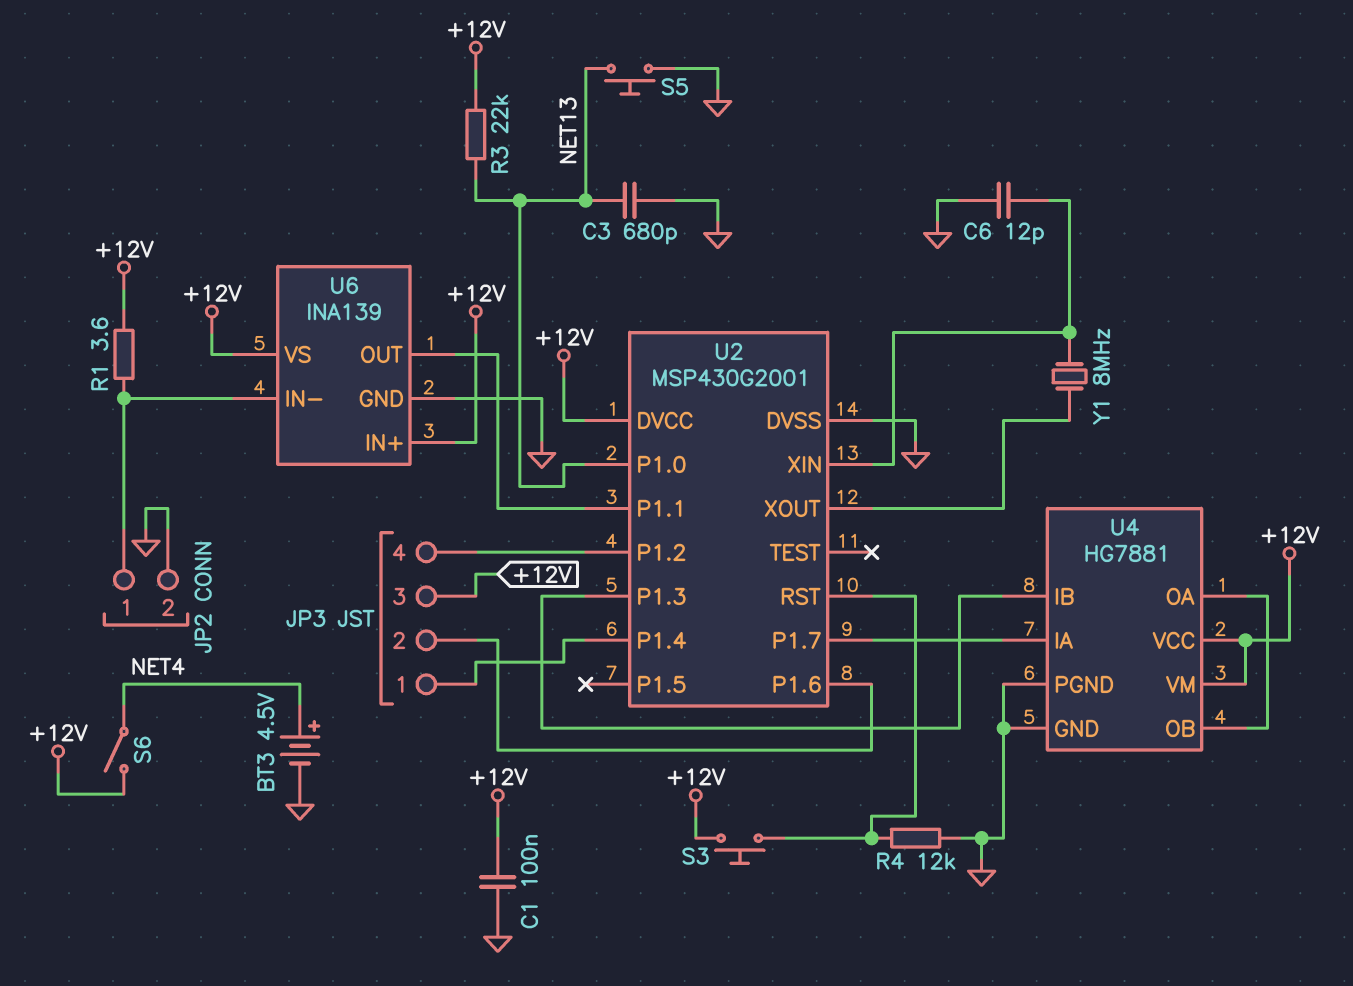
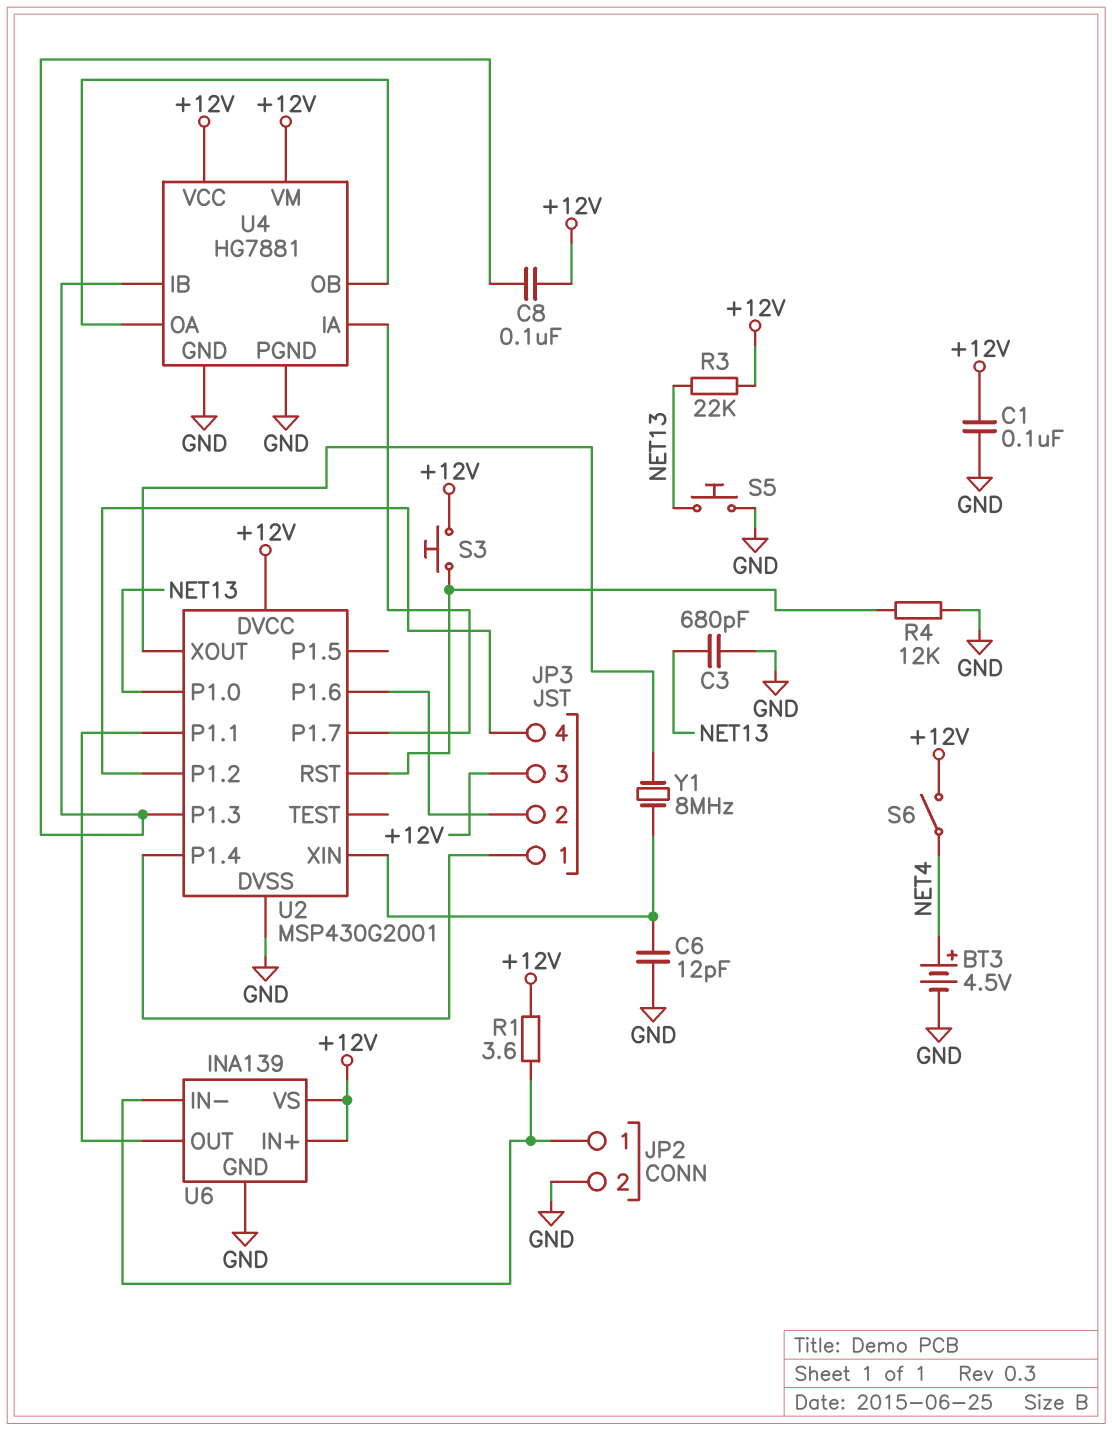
C8: none -> 100nF (+12V, U2/P1.3)

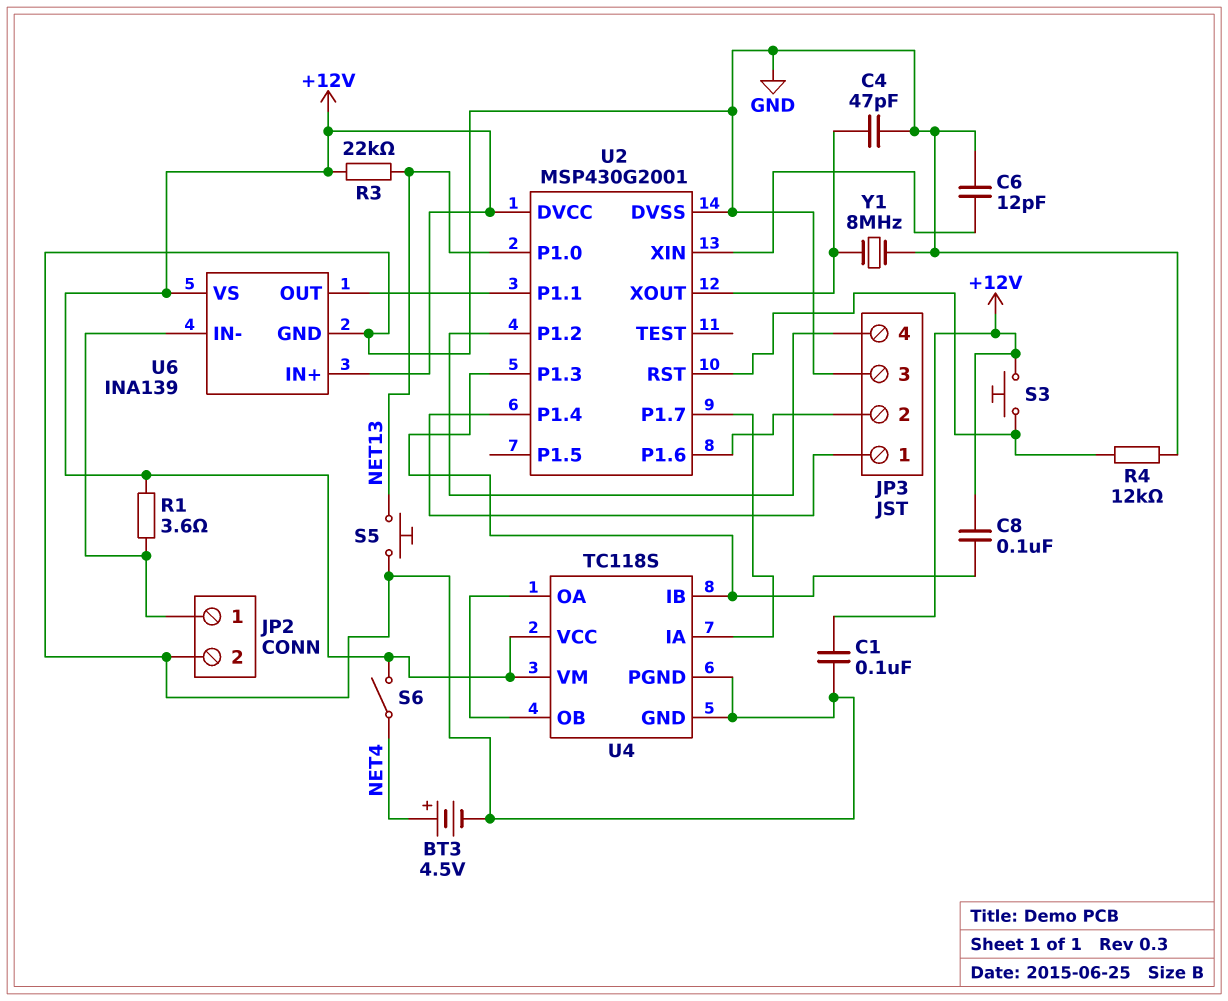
C3: 680pF (GND, NET13) -> none
C4: none -> 47pF (GND, U2/XOUT)
JP3 pin 3: +12V -> GND
U4: HG7881 -> TC118S
Y1: 8MHz (U2/XIN, U2/XOUT) -> 8MHz (GND, U2/XOUT)

